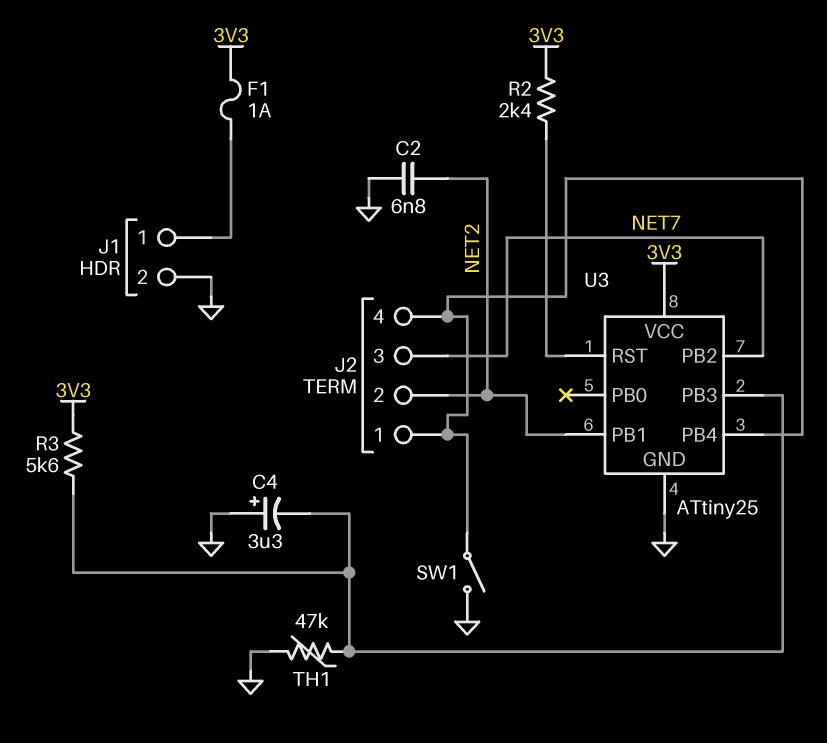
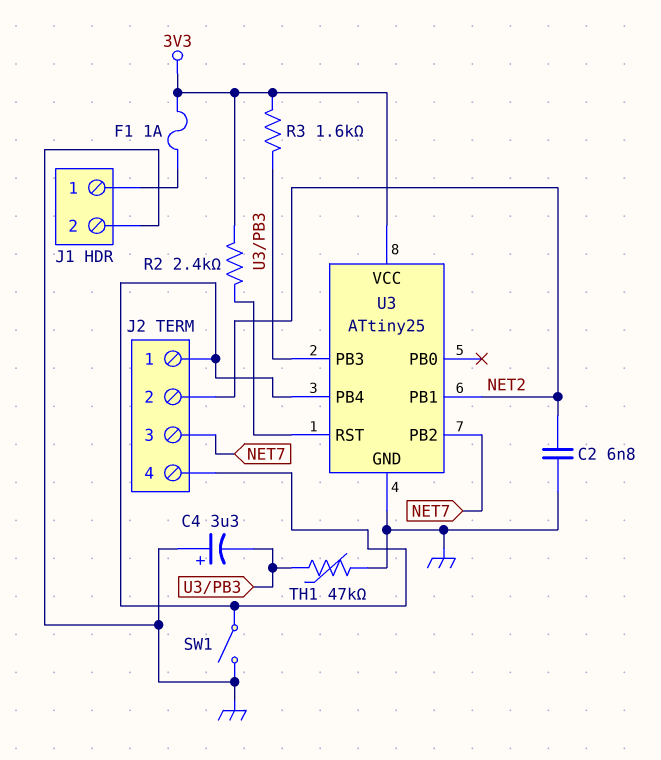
R3: 5.6k (3V3, U3/PB3) -> 1.6k (3V3, U3/PB3)

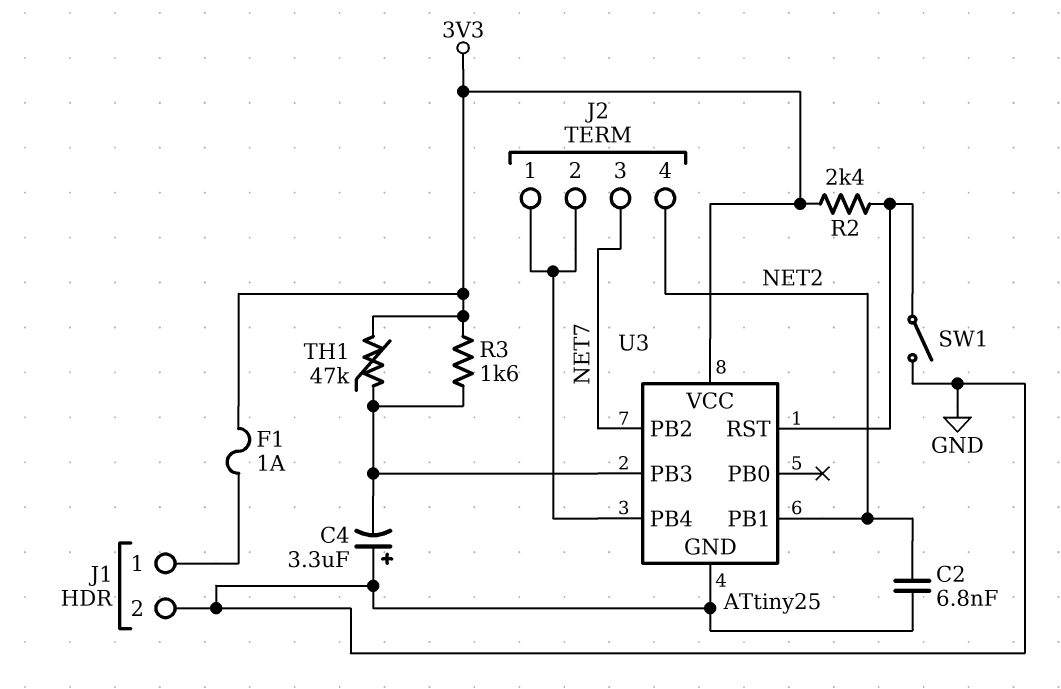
J2 pin 2: NET2 -> J2/1
J2 pin 4: J2/1 -> NET2
SW1: switch (GND, J2/1) -> switch (GND, U3/RST)
TH1: 47k (GND, U3/PB3) -> 47k (3V3, U3/PB3)

